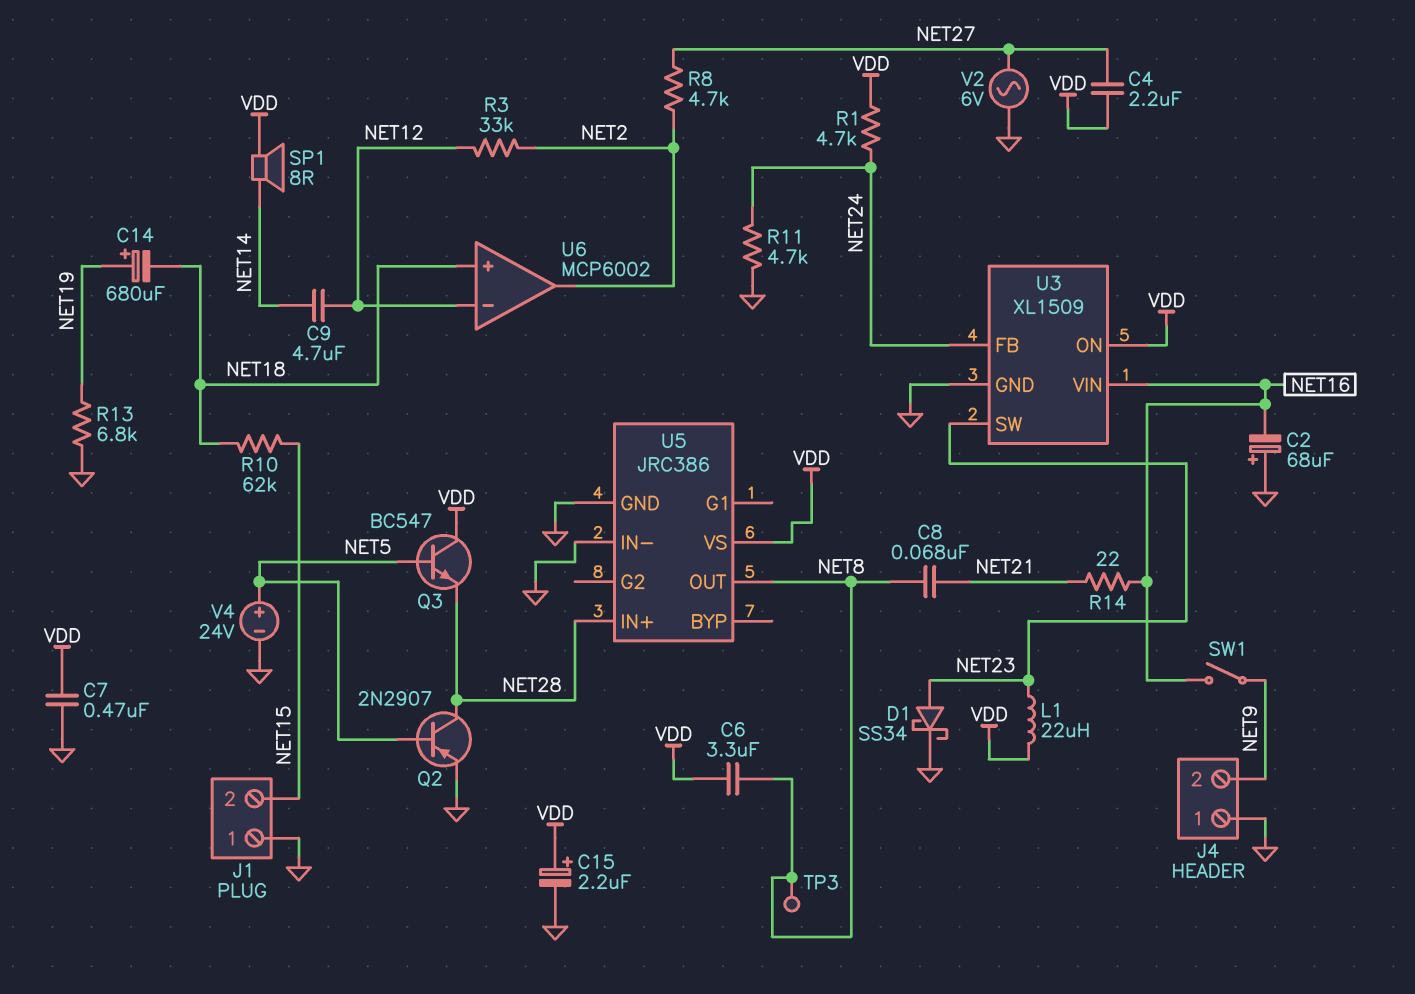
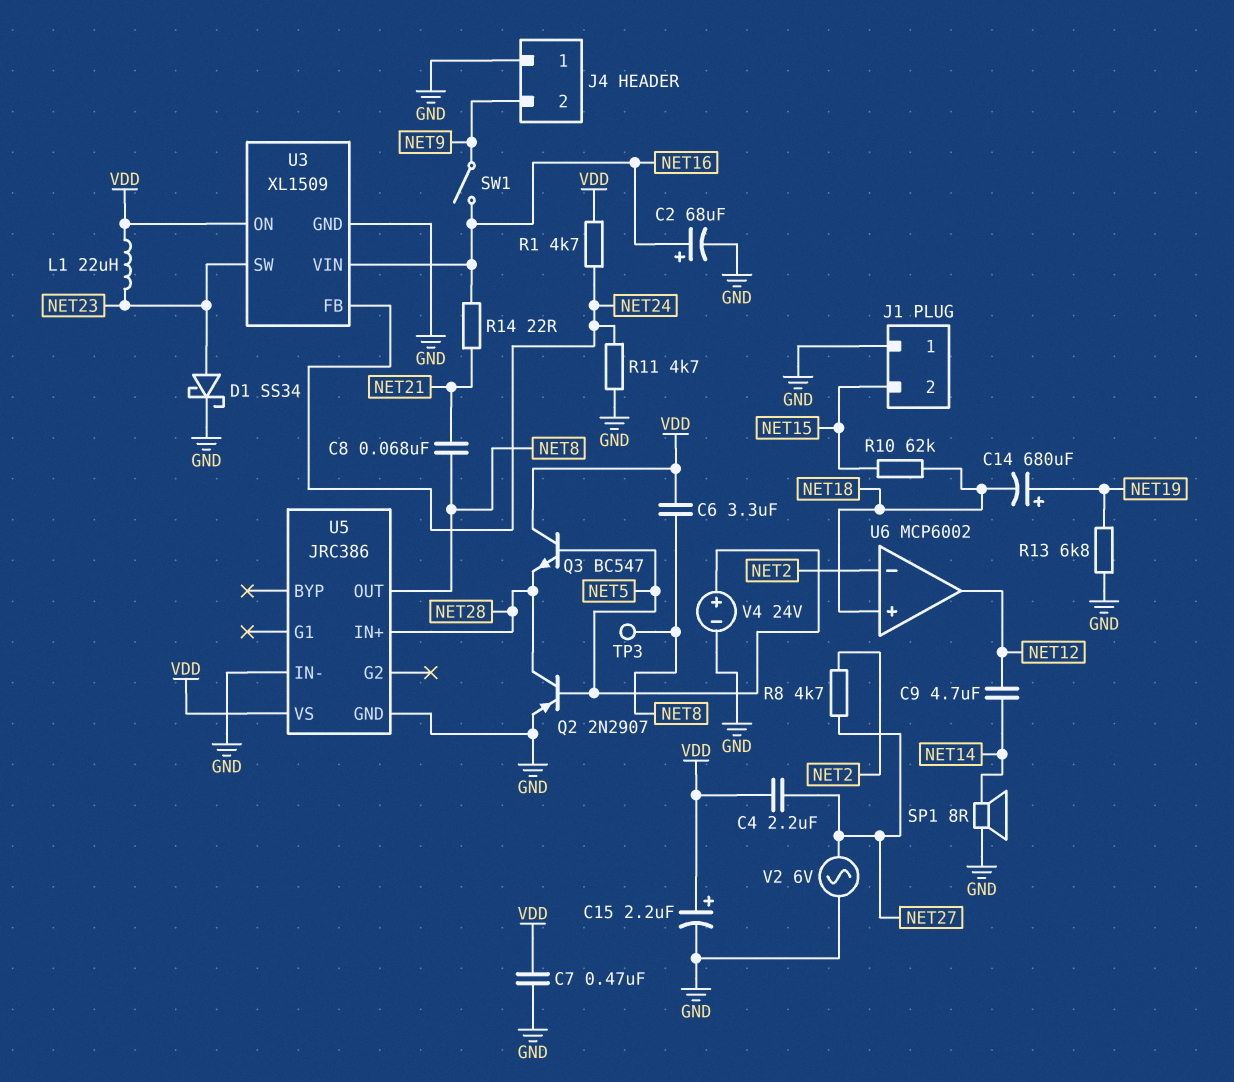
C2: 68uF (plus GND, minus NET16) -> 68uF (plus NET16, minus GND)
R3: 33k (NET2, NET12) -> none
SP1: speaker 8R (NET14, VDD) -> speaker 8R (GND, NET14)
U6 pin in-: NET12 -> NET2
U6 pin out: NET2 -> NET12

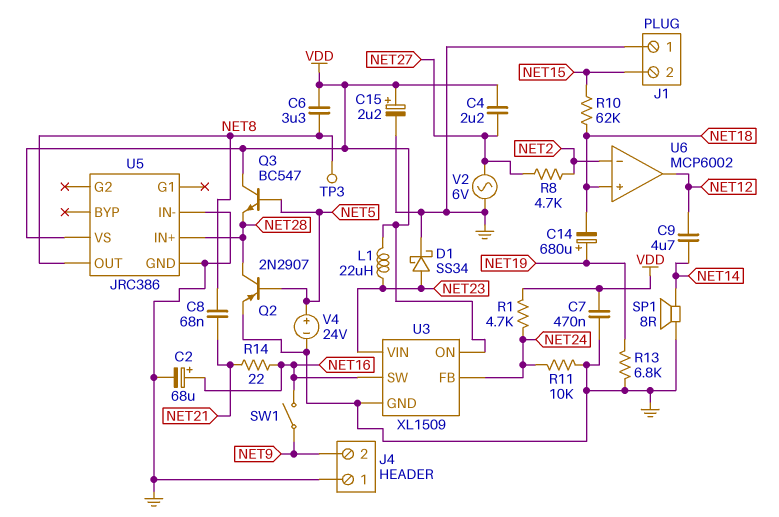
R11: 4.7k (GND, NET24) -> 10k (GND, NET24)
U3 pin SW: NET23 -> NET16
U3 pin VIN: NET16 -> NET23

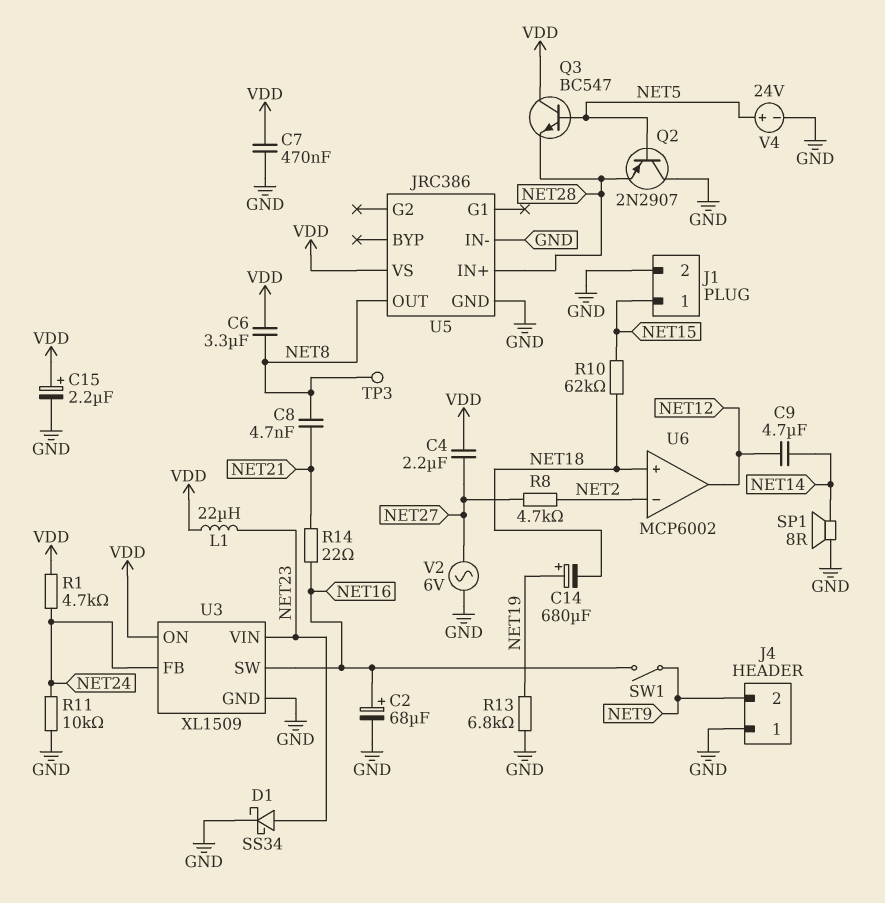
C8: 68nF (NET8, NET21) -> 4.7nF (NET8, NET21)
J1 pin 1: GND -> NET15
J1 pin 2: NET15 -> GND
Q2: PNP 2N2907 (B NET5, C NET28, E GND) -> PNP 2N2907 (B NET5, C GND, E NET28)

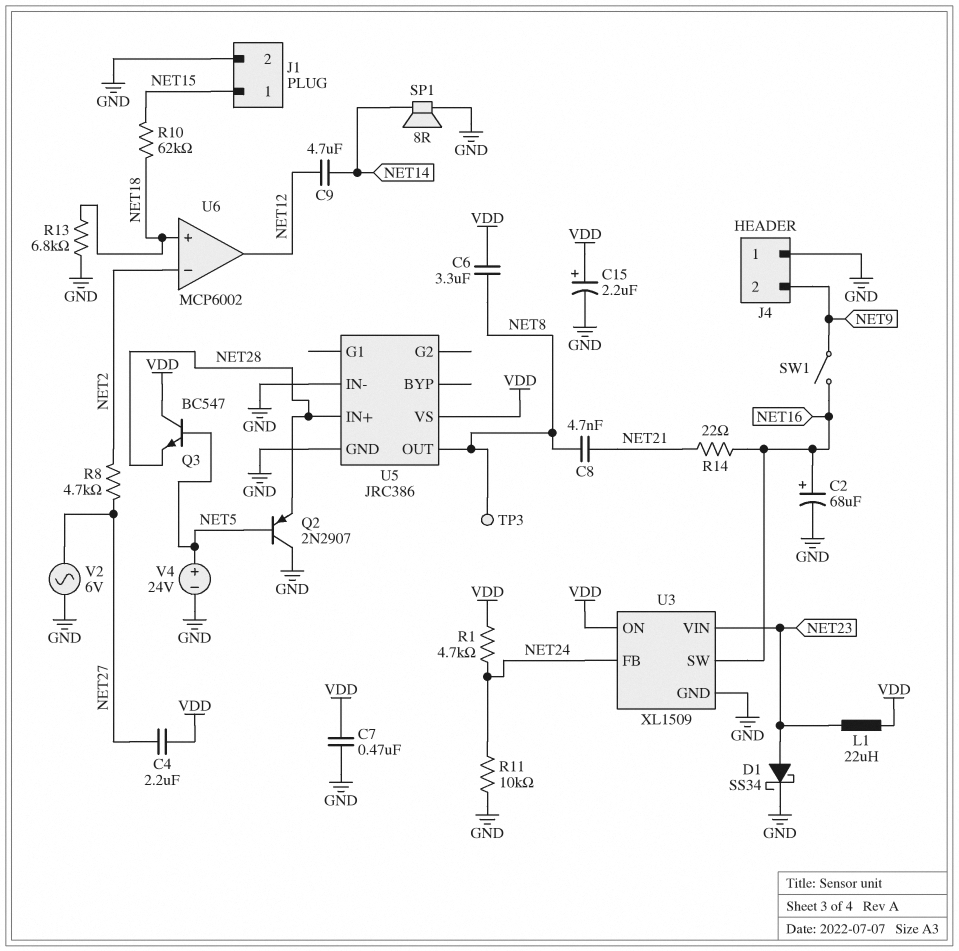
C14: 680uF (plus NET19, minus NET18) -> none
R13: 6.8k (GND, NET19) -> 6.8k (GND, NET18)

